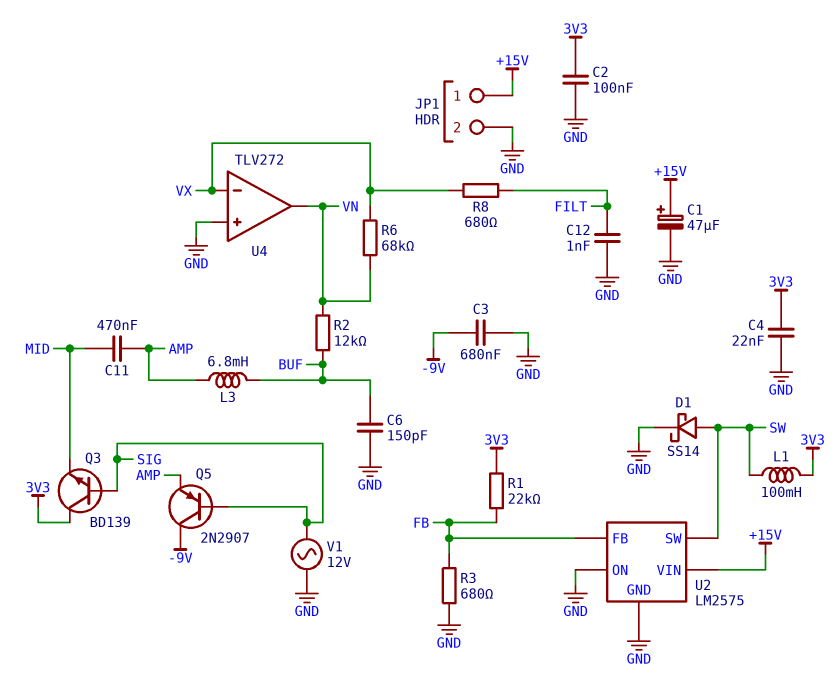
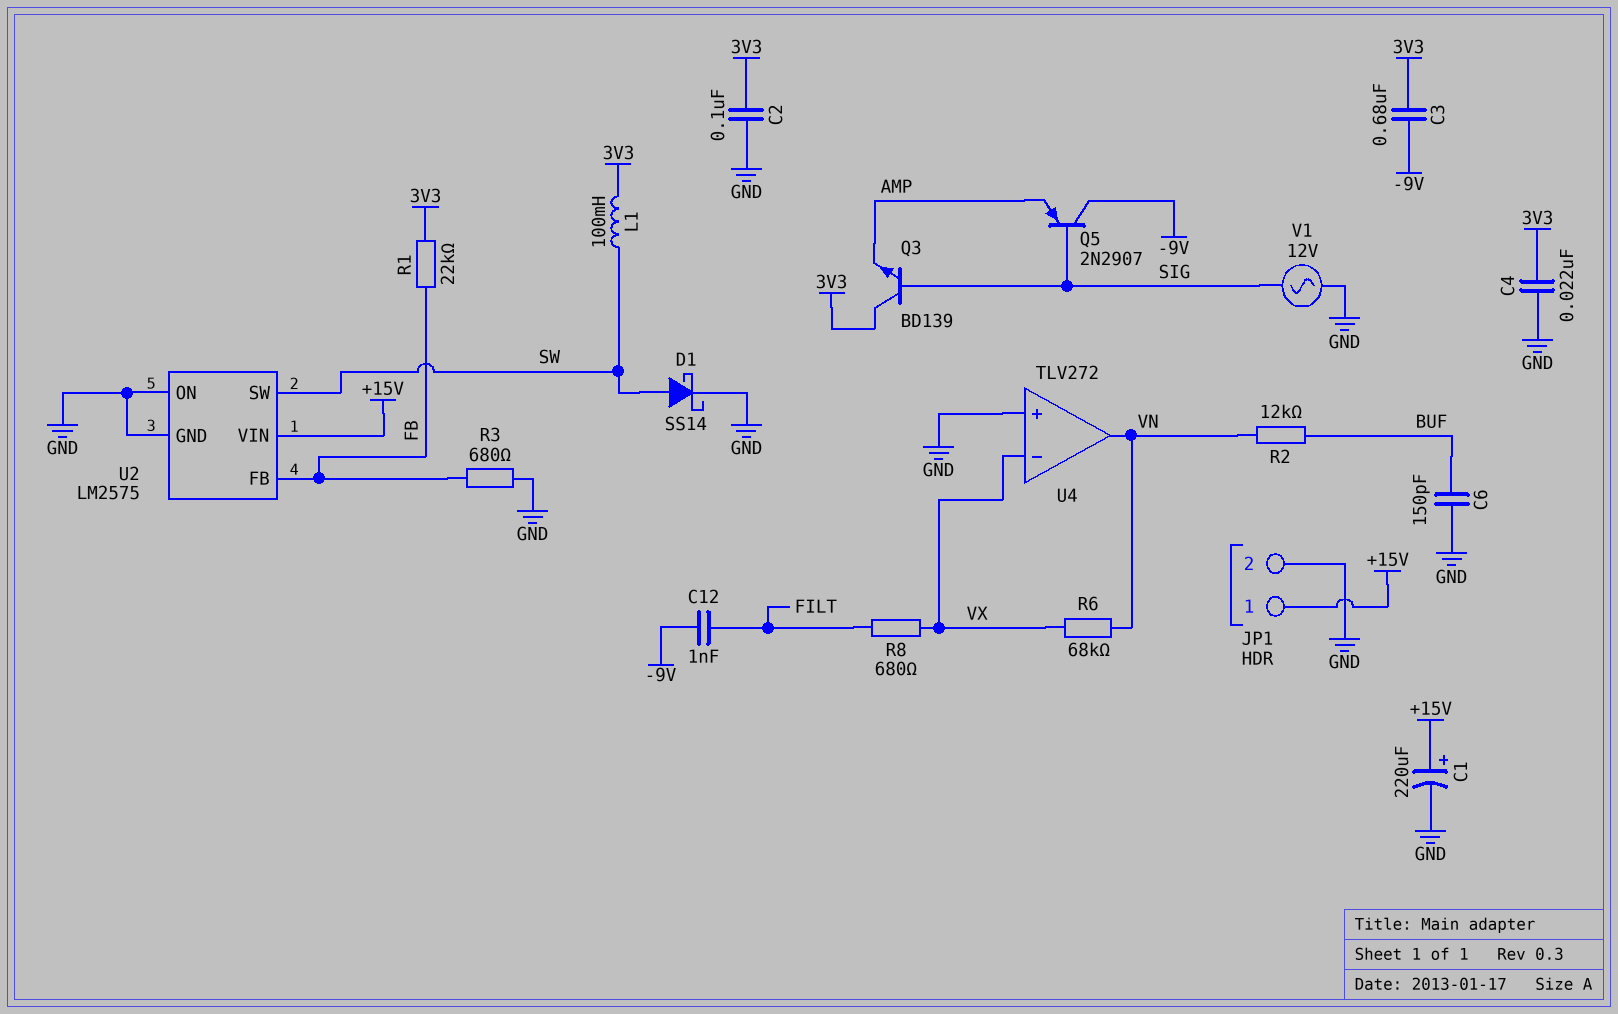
C1: 47uF (plus +15V, minus GND) -> 220uF (plus +15V, minus GND)
C3: 680nF (-9V, GND) -> 680nF (-9V, 3V3)
C11: 470nF (AMP, MID) -> none
C12: 1nF (FILT, GND) -> 1nF (-9V, FILT)
L3: 6.8mH (AMP, BUF) -> none
Q3: NPN BD139 (B SIG, C 3V3, E MID) -> NPN BD139 (B SIG, C 3V3, E AMP)

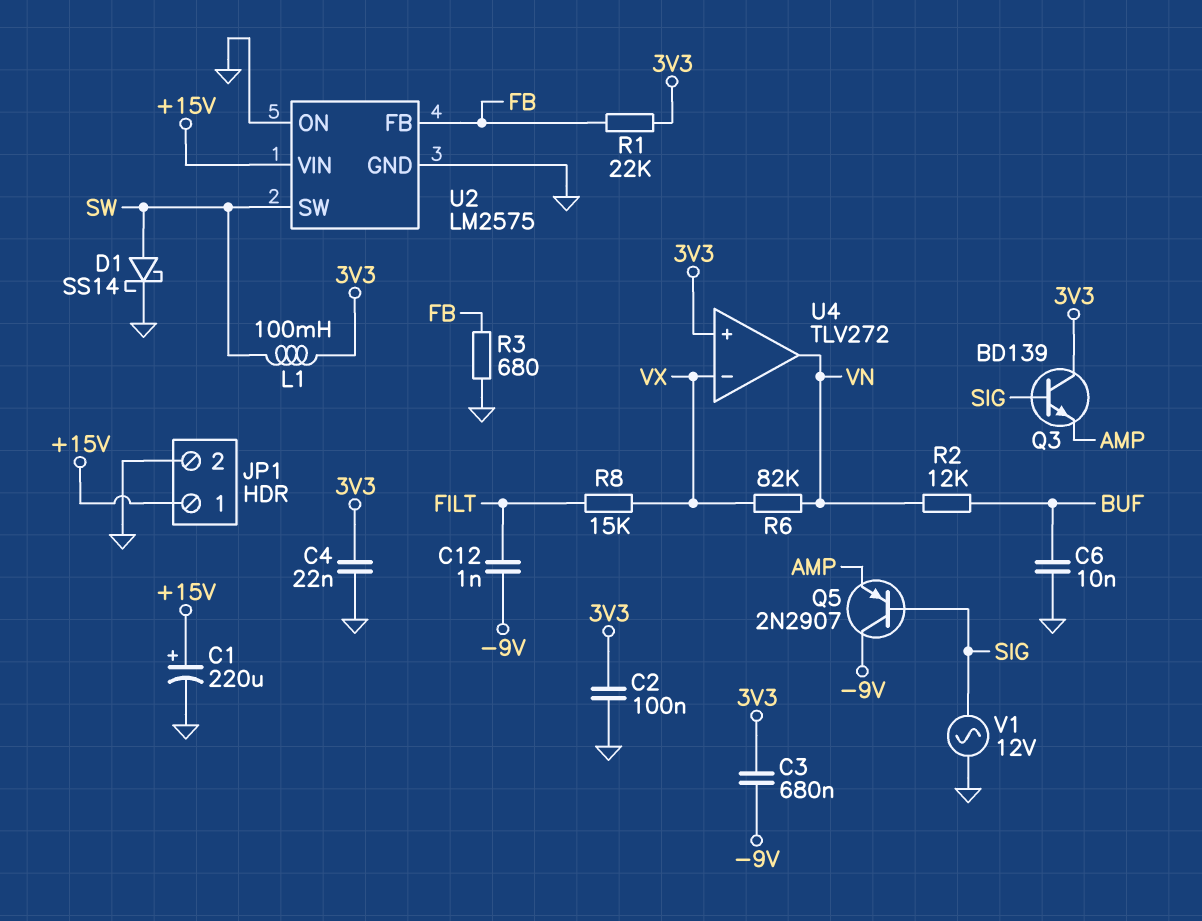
C6: 150pF (BUF, GND) -> 10nF (BUF, GND)
R6: 68k (VN, VX) -> 82k (VN, VX)
R8: 680 (FILT, VX) -> 15k (FILT, VX)
U4 pin in+: GND -> 3V3

